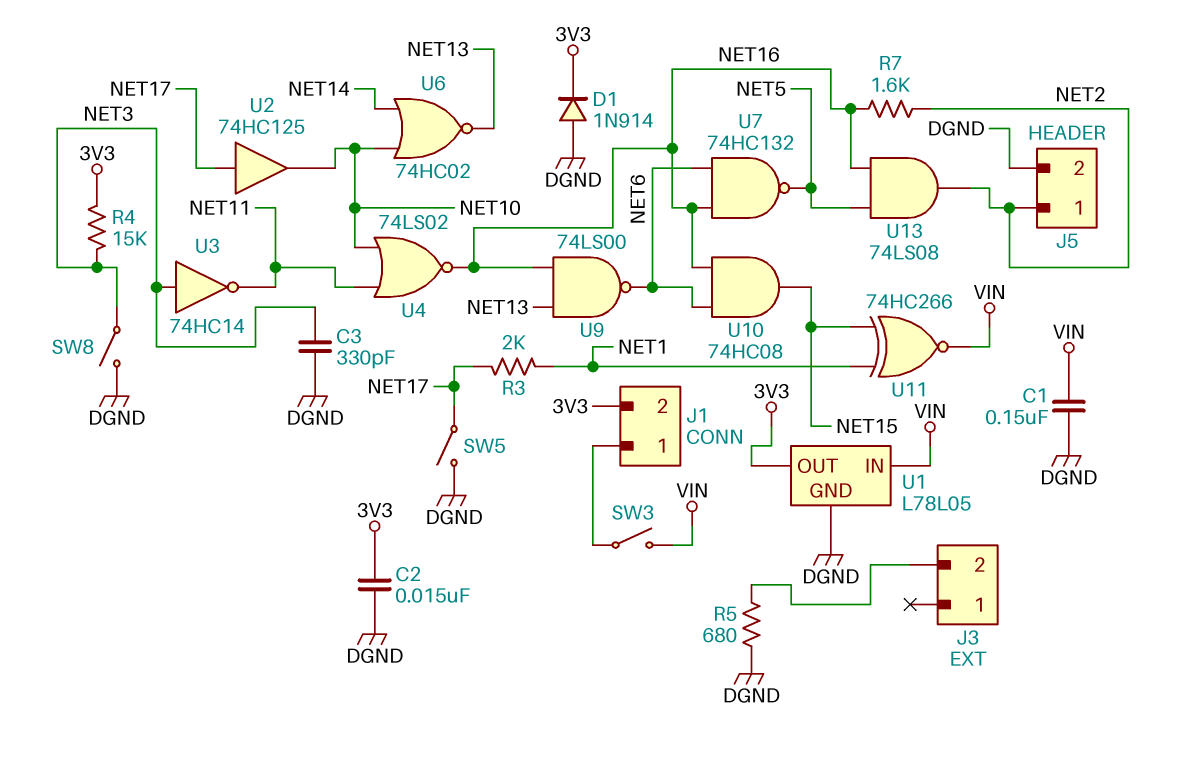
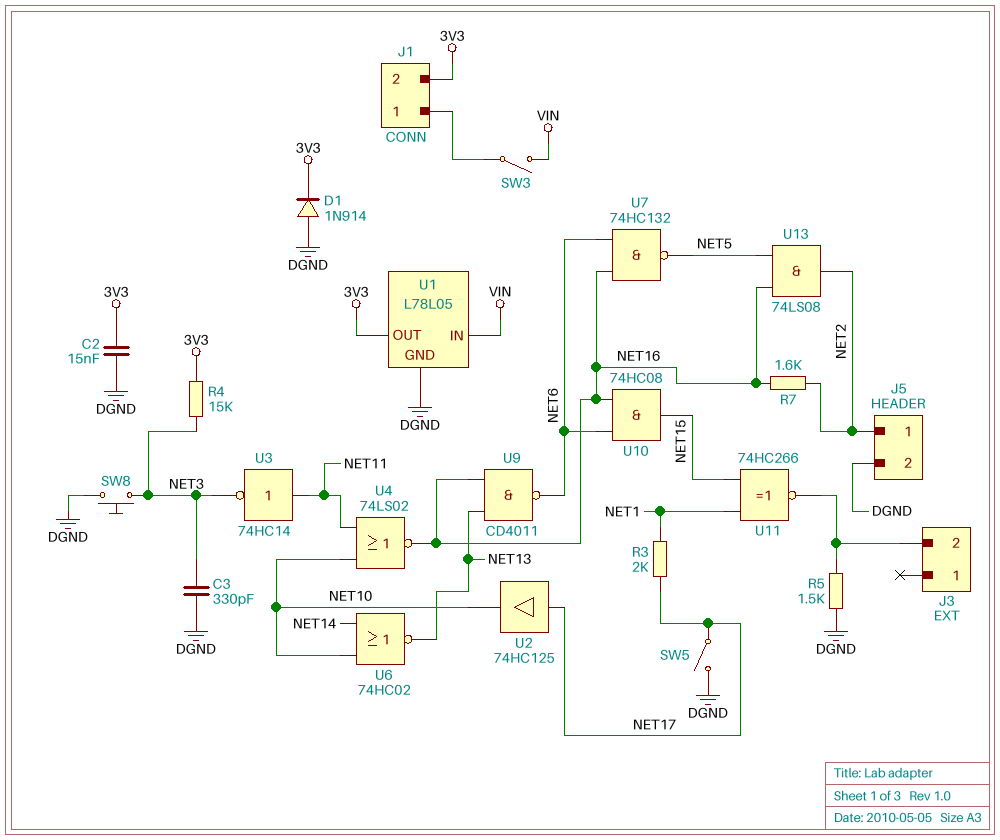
C1: 150nF (DGND, VIN) -> none
R5: 680 (DGND, J3/2) -> 1.5k (DGND, J3/2)
SW8: switch (DGND, NET3) -> button (DGND, NET3)
U3: NOT 74HC14 (in NET3, out NET11) -> NOT 74HC14 (in NET11, out NET3)
U9: NAND 74LS00 (in NET13, in NET16, out NET6) -> NAND CD4011 (in NET13, in NET16, out NET6)
U11: XNOR 74HC266 (in NET1, in NET15, out VIN) -> XNOR 74HC266 (in NET1, in NET15, out J3/2)

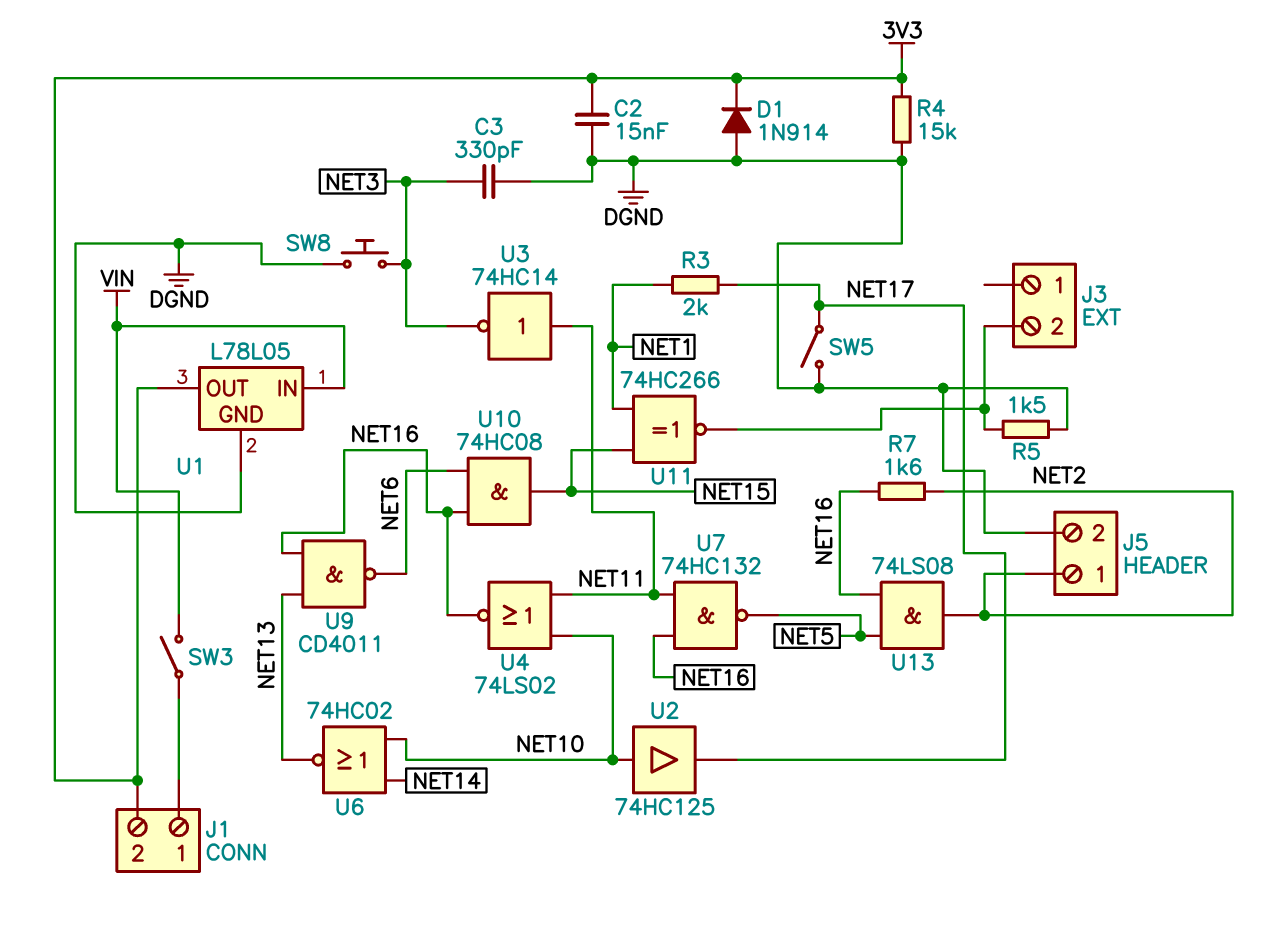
R4: 15k (3V3, NET3) -> 15k (3V3, DGND)
U2: buffer 74HC125 (in NET17, out NET10) -> buffer 74HC125 (in NET10, out NET17)
U7: NAND 74HC132 (in NET6, in NET16, out NET5) -> NAND 74HC132 (in NET11, in NET16, out NET5)

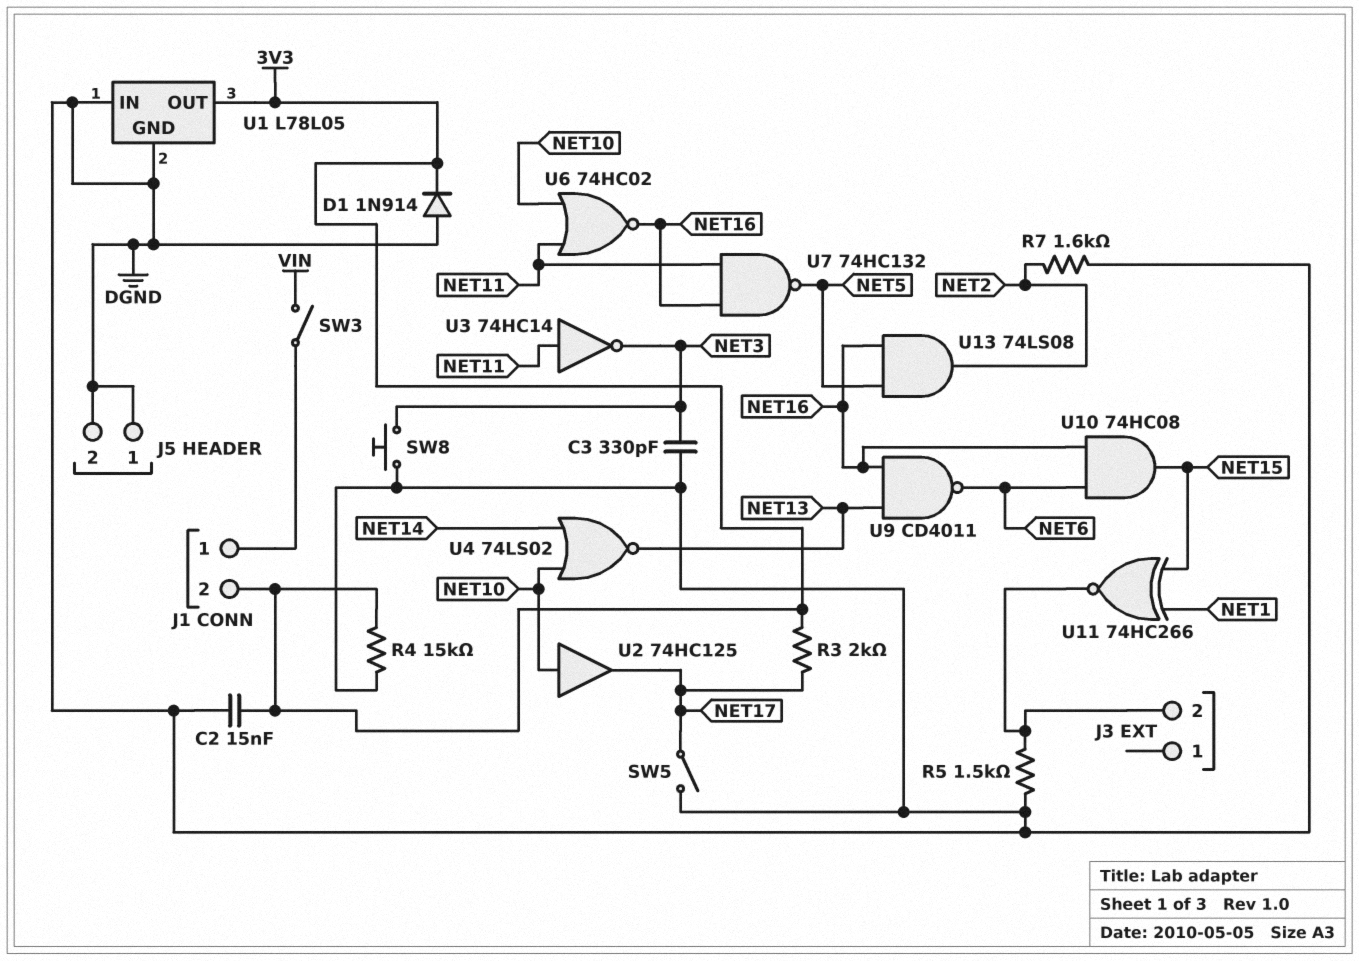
J5 pin 1: NET2 -> DGND
R3: 2k (NET1, NET17) -> 2k (3V3, NET17)
R7: 1.6k (NET2, NET16) -> 1.6k (DGND, NET2)
U1 pin IN: VIN -> DGND
U4: NOR 74LS02 (in NET10, in NET11, out NET16) -> NOR 74LS02 (in NET10, in NET14, out NET13)
U6: NOR 74HC02 (in NET10, in NET14, out NET13) -> NOR 74HC02 (in NET10, in NET11, out NET16)

